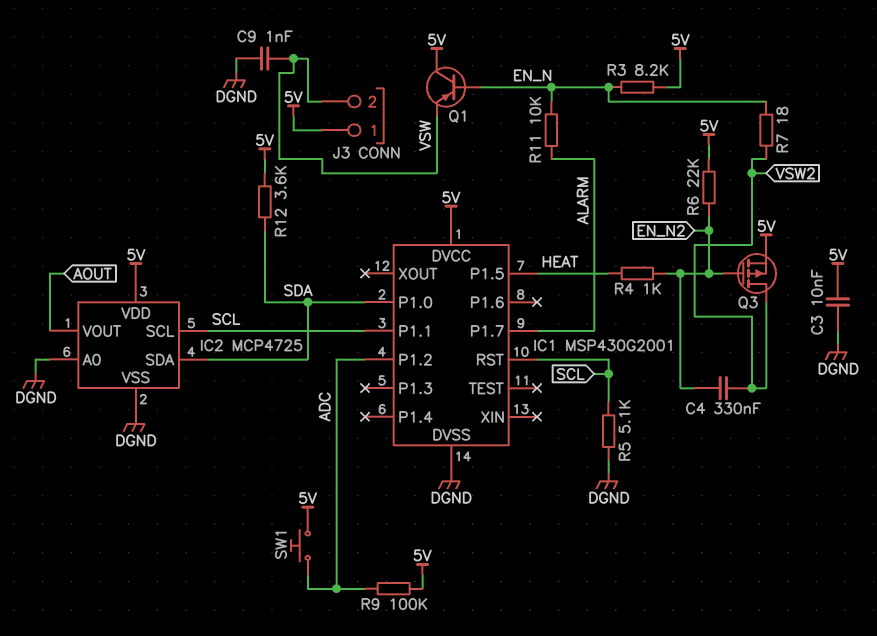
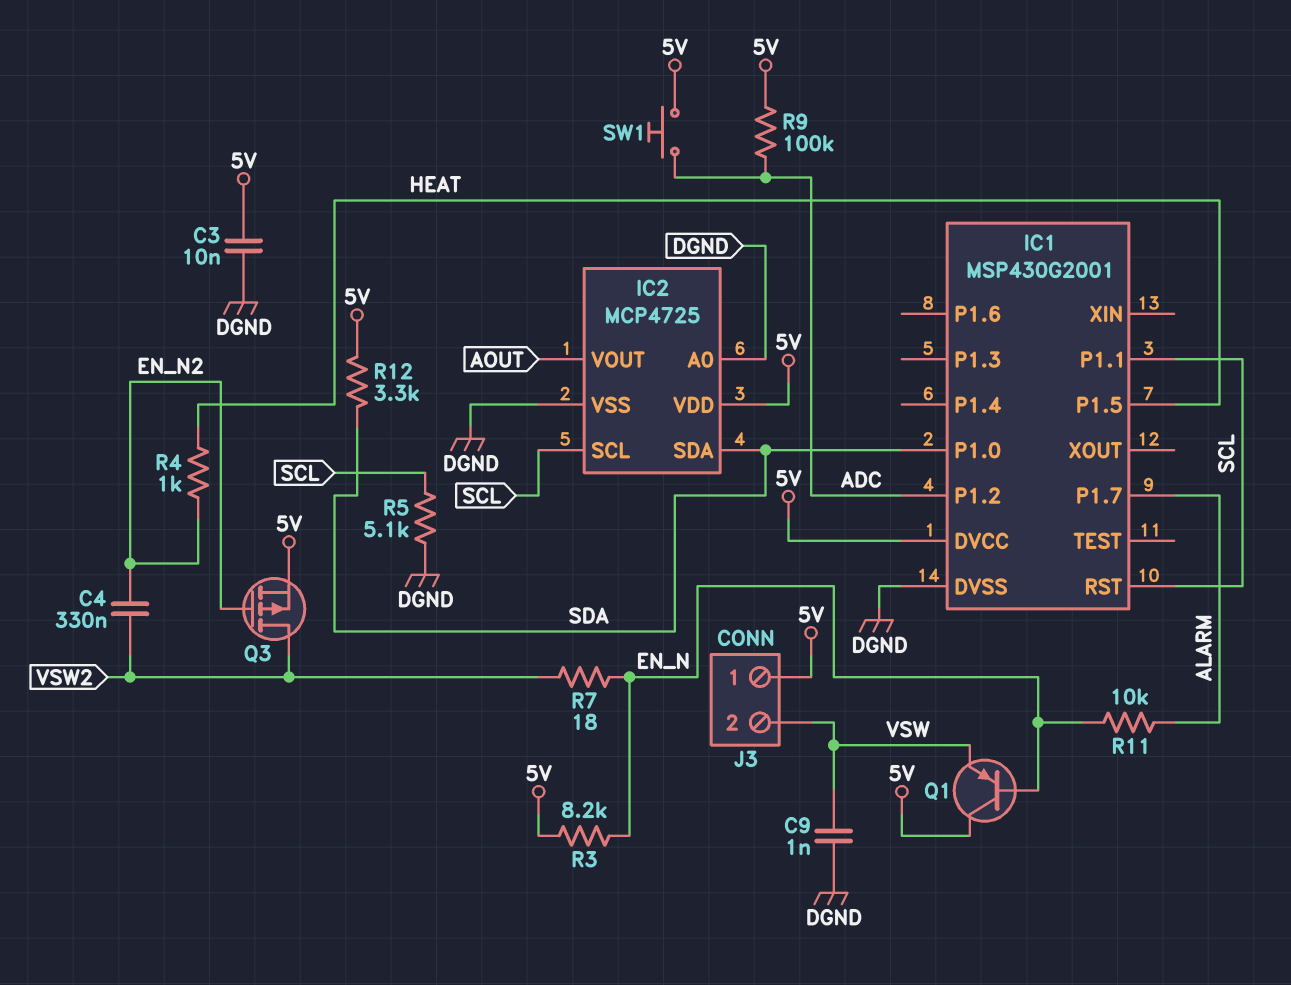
R6: 22k (5V, EN_N2) -> none
R12: 3.6k (5V, SDA) -> 3.3k (5V, SDA)

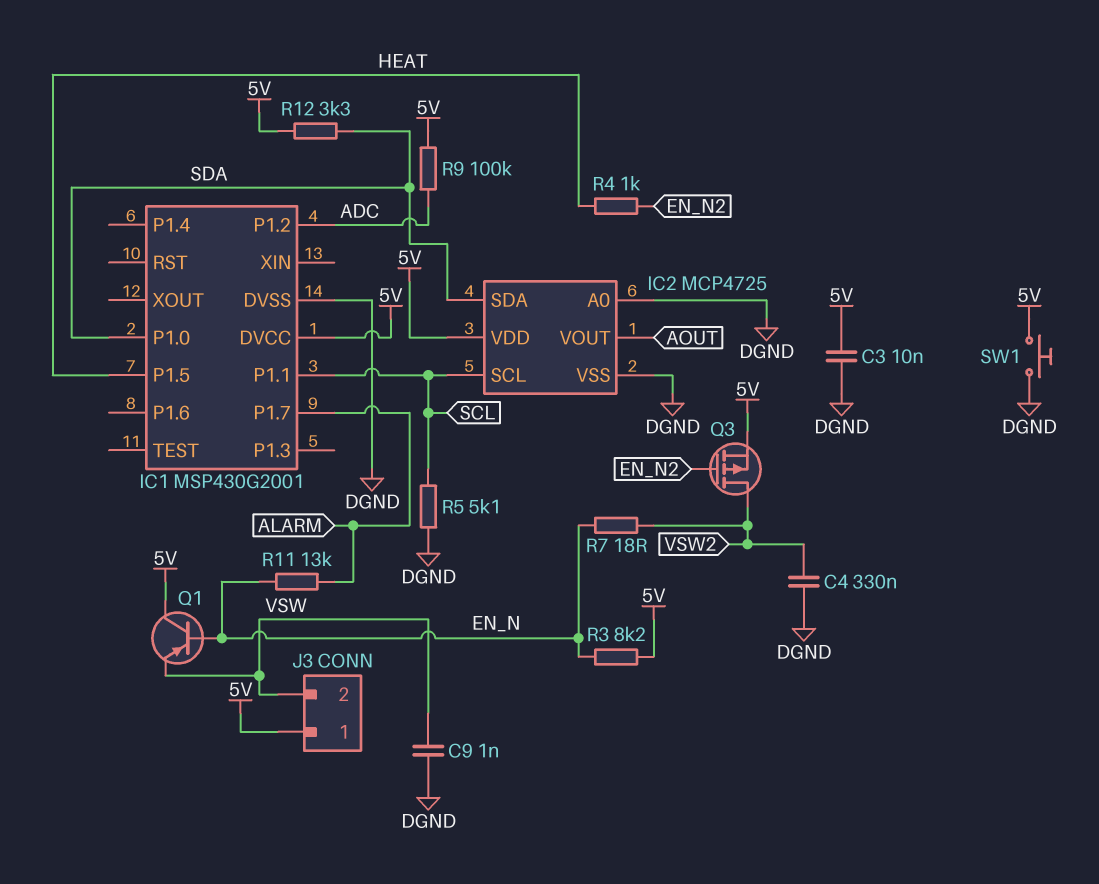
C4: 330nF (EN_N2, VSW2) -> 330nF (DGND, VSW2)
IC1 pin RST: SCL -> none
R11: 10k (ALARM, EN_N) -> 13k (ALARM, EN_N)
SW1: button (5V, ADC) -> button (5V, DGND)

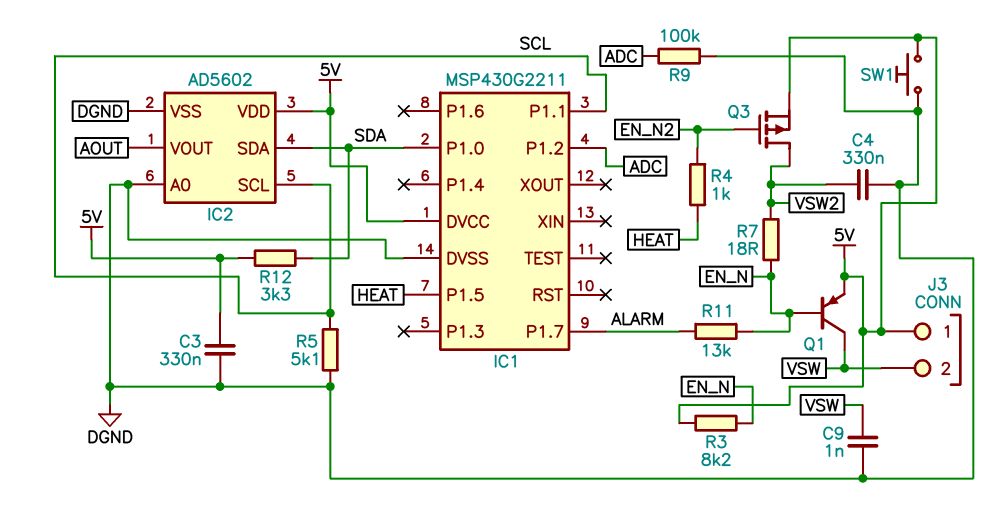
C3: 10nF (5V, DGND) -> 330nF (5V, DGND)
IC1: MSP430G2001 -> MSP430G2211
IC2: MCP4725 -> AD5602
Q1: PNP (B EN_N, C 5V, E VSW) -> PNP (B EN_N, C VSW, E 5V)
R9: 100k (5V, ADC) -> 100k (ADC, DGND)

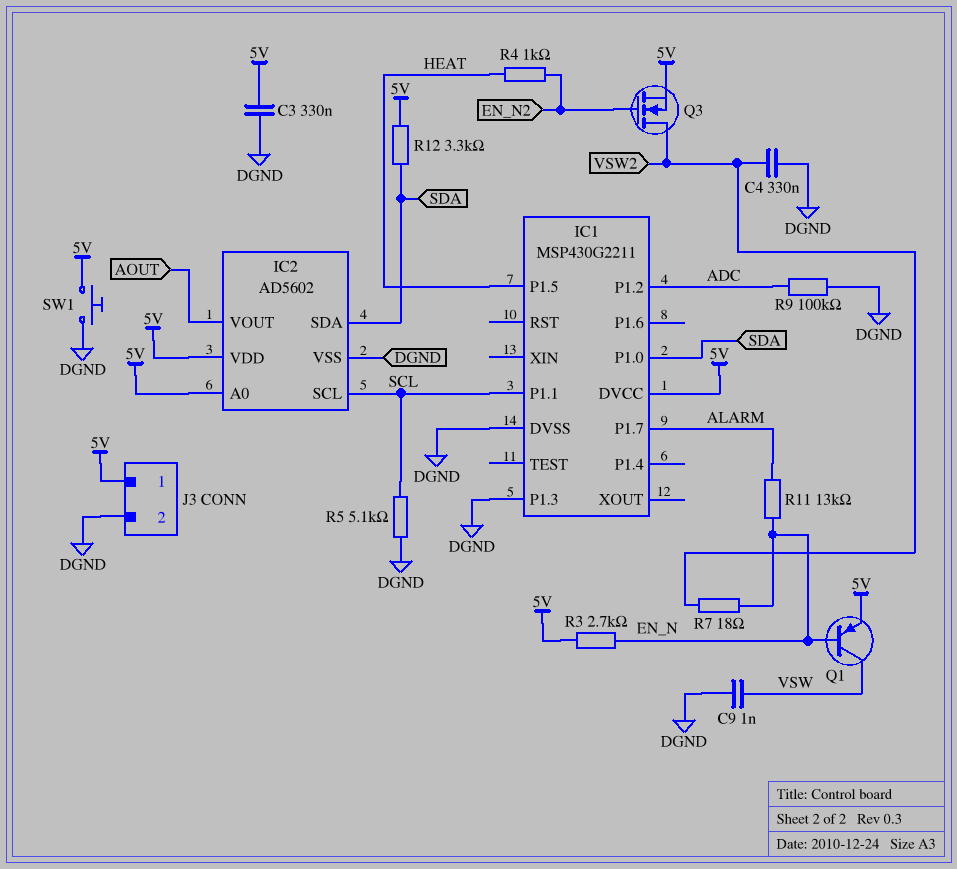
IC1 pin P1.3: none -> DGND
IC2 pin A0: DGND -> 5V
J3 pin 2: VSW -> DGND
Q3: PMOS (G EN_N2, D VSW2, S 5V) -> NMOS (G EN_N2, D VSW2, S 5V)
R3: 8.2k (5V, EN_N) -> 2.7k (5V, EN_N)

